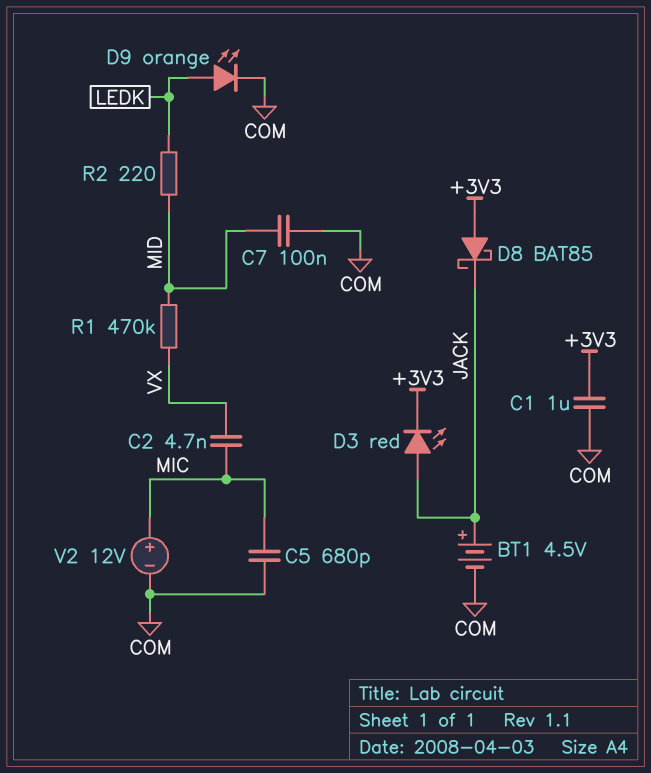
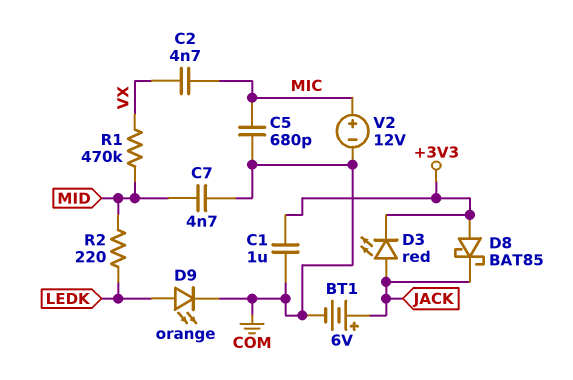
BT1: 4.5V (plus JACK, minus COM) -> 6V (plus JACK, minus COM)
C7: 100nF (COM, MID) -> 4.7nF (COM, MID)

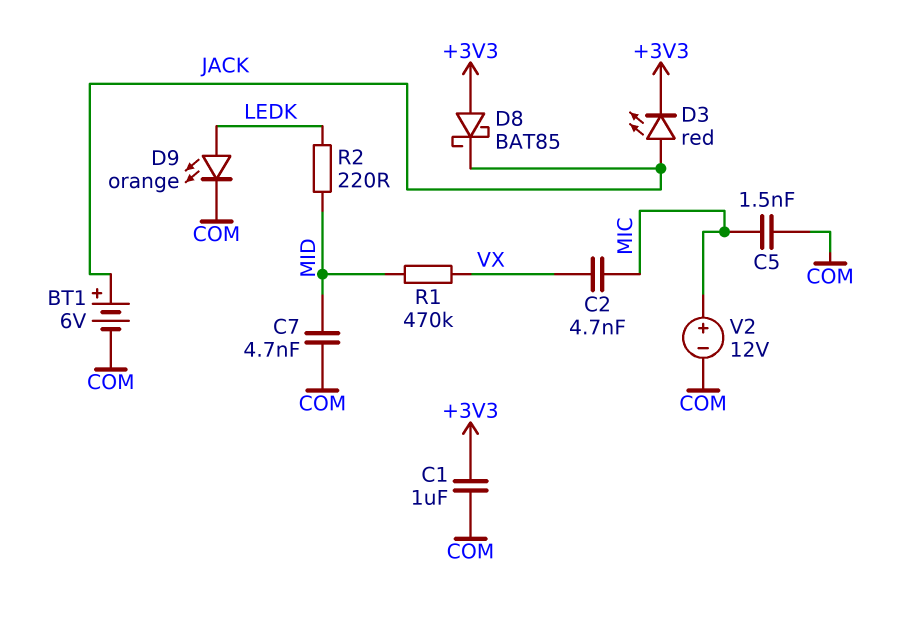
C5: 680pF (COM, MIC) -> 1.5nF (COM, MIC)

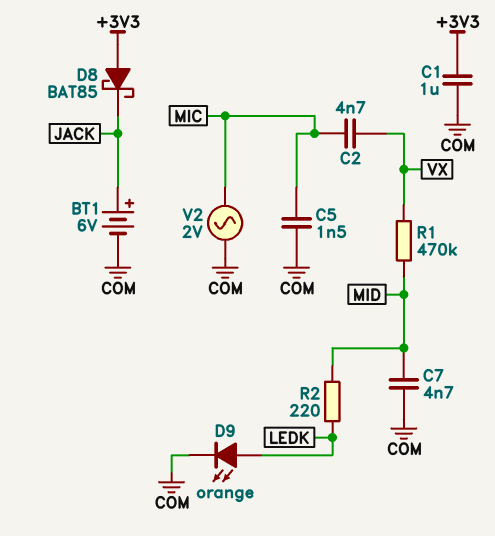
D3: LED red (A JACK, K +3V3) -> none
V2: 12V (plus MIC, minus COM) -> AC 2V (COM, MIC)

